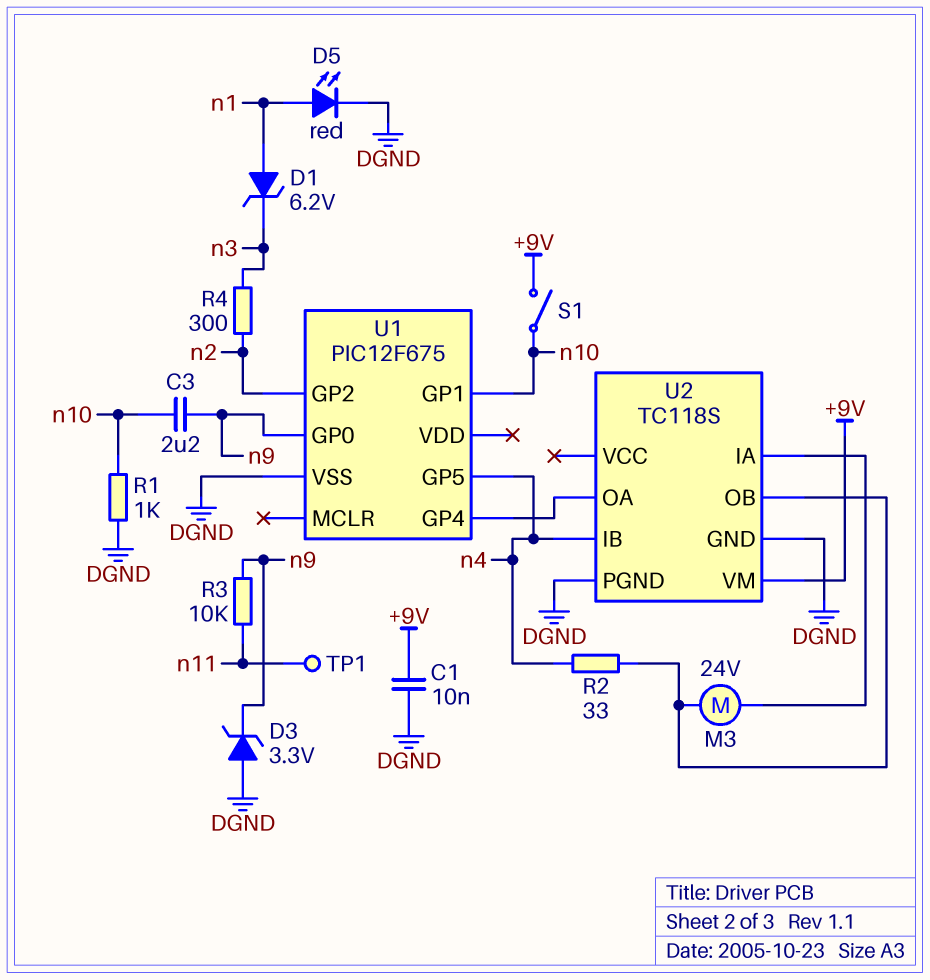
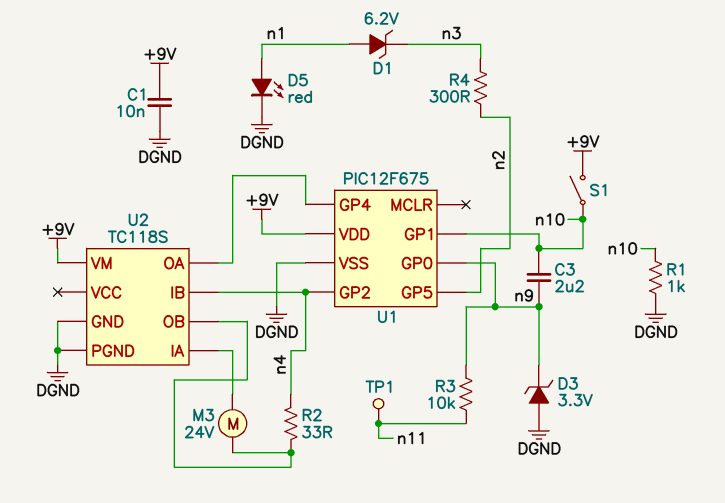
U1 pin GP2: n2 -> n4
U1 pin GP5: n4 -> n2
U1 pin VDD: none -> +9V

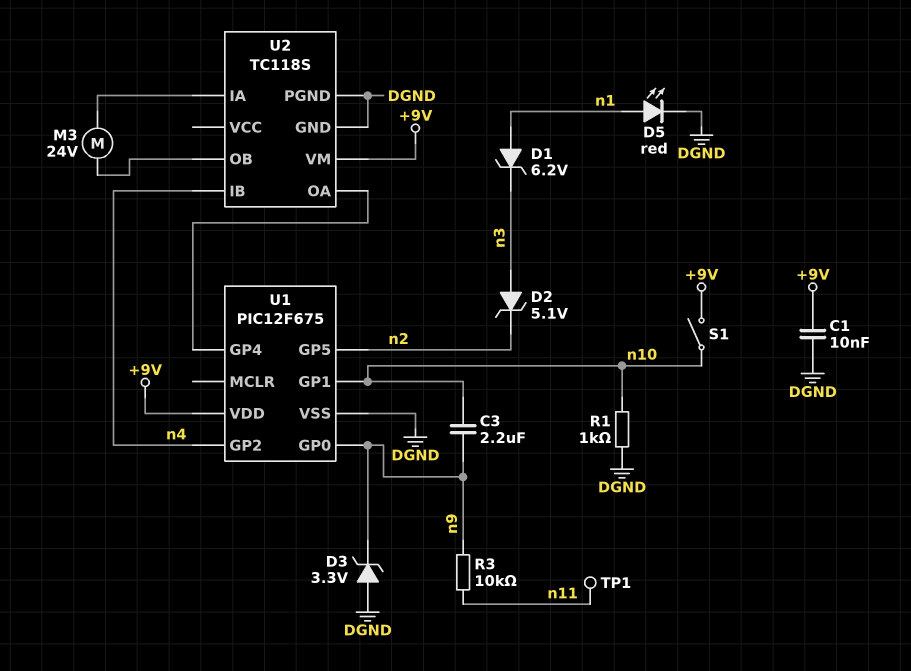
D2: none -> zener 5.1V (A n3, K n2)
R2: 33 (U2/OB, n4) -> none
R4: 300 (n2, n3) -> none

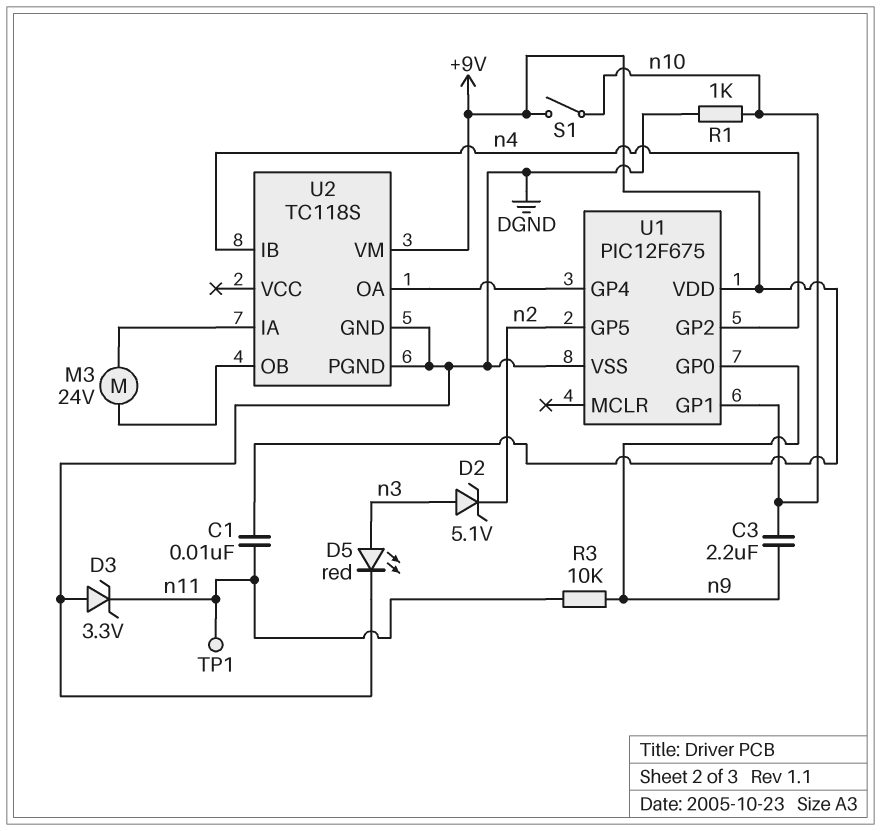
C1: 10nF (+9V, DGND) -> 10nF (+9V, n11)
D1: zener 6.2V (A n1, K n3) -> none
D3: zener 3.3V (A DGND, K n9) -> zener 3.3V (A DGND, K n11)
D5: LED red (A n1, K DGND) -> LED red (A n3, K DGND)

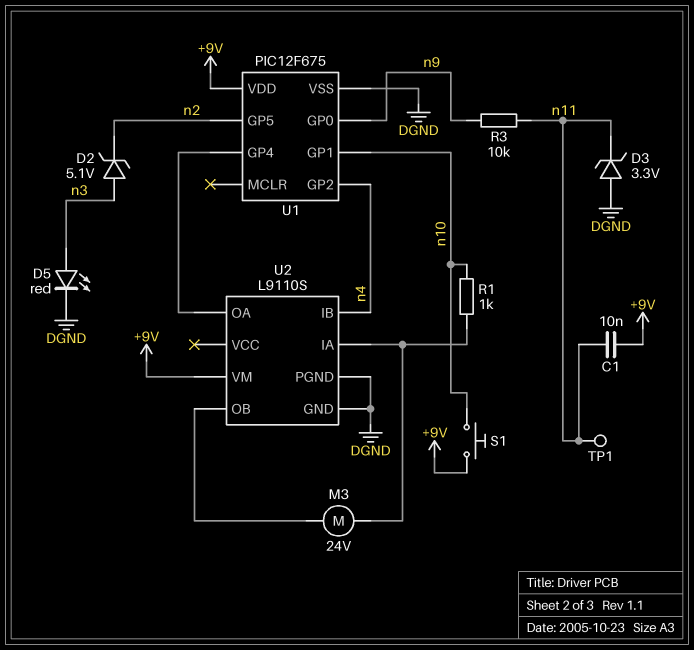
C3: 2.2uF (n9, n10) -> none
R1: 1k (DGND, n10) -> 1k (U2/IA, n10)
S1: switch (+9V, n10) -> button (+9V, n10)
U2: TC118S -> L9110S

